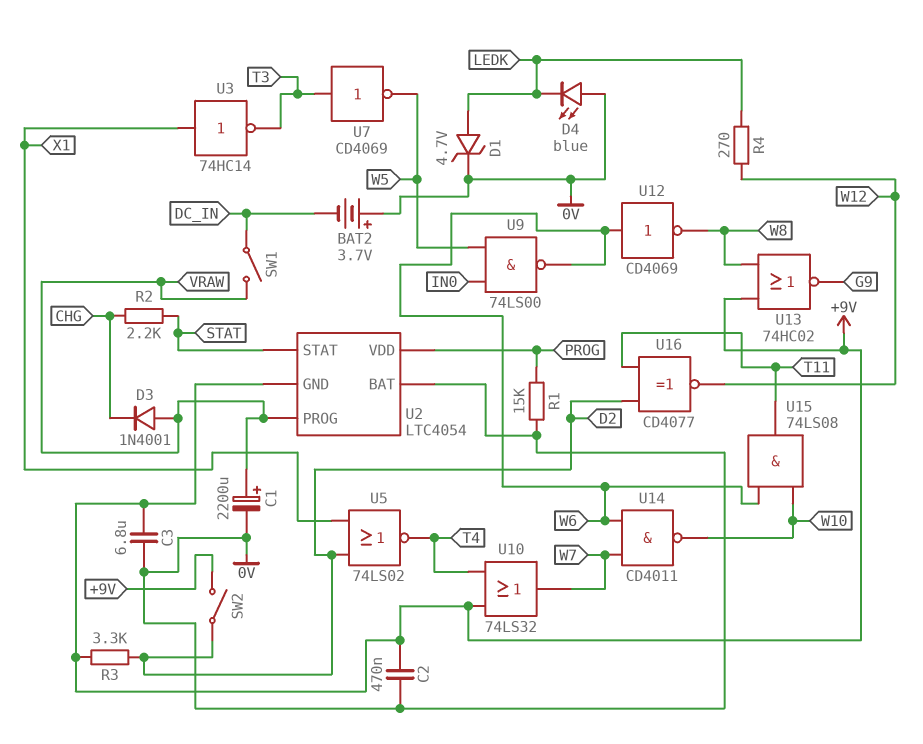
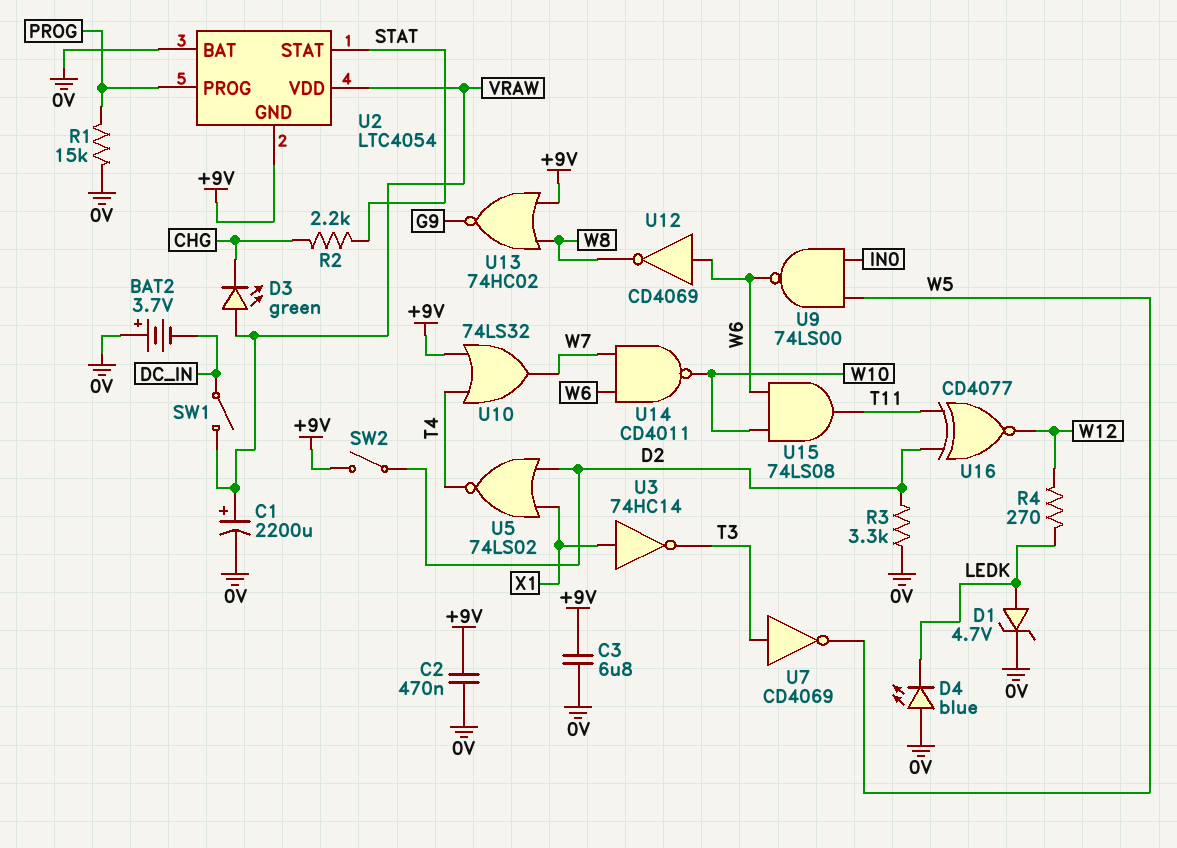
D3: diode 1N4001 (A VRAW, K CHG) -> LED green (A VRAW, K CHG)
R3: 3.3k (+9V, D2) -> 3.3k (0V, D2)
U2 pin PROG: VRAW -> PROG
U2 pin VDD: PROG -> VRAW

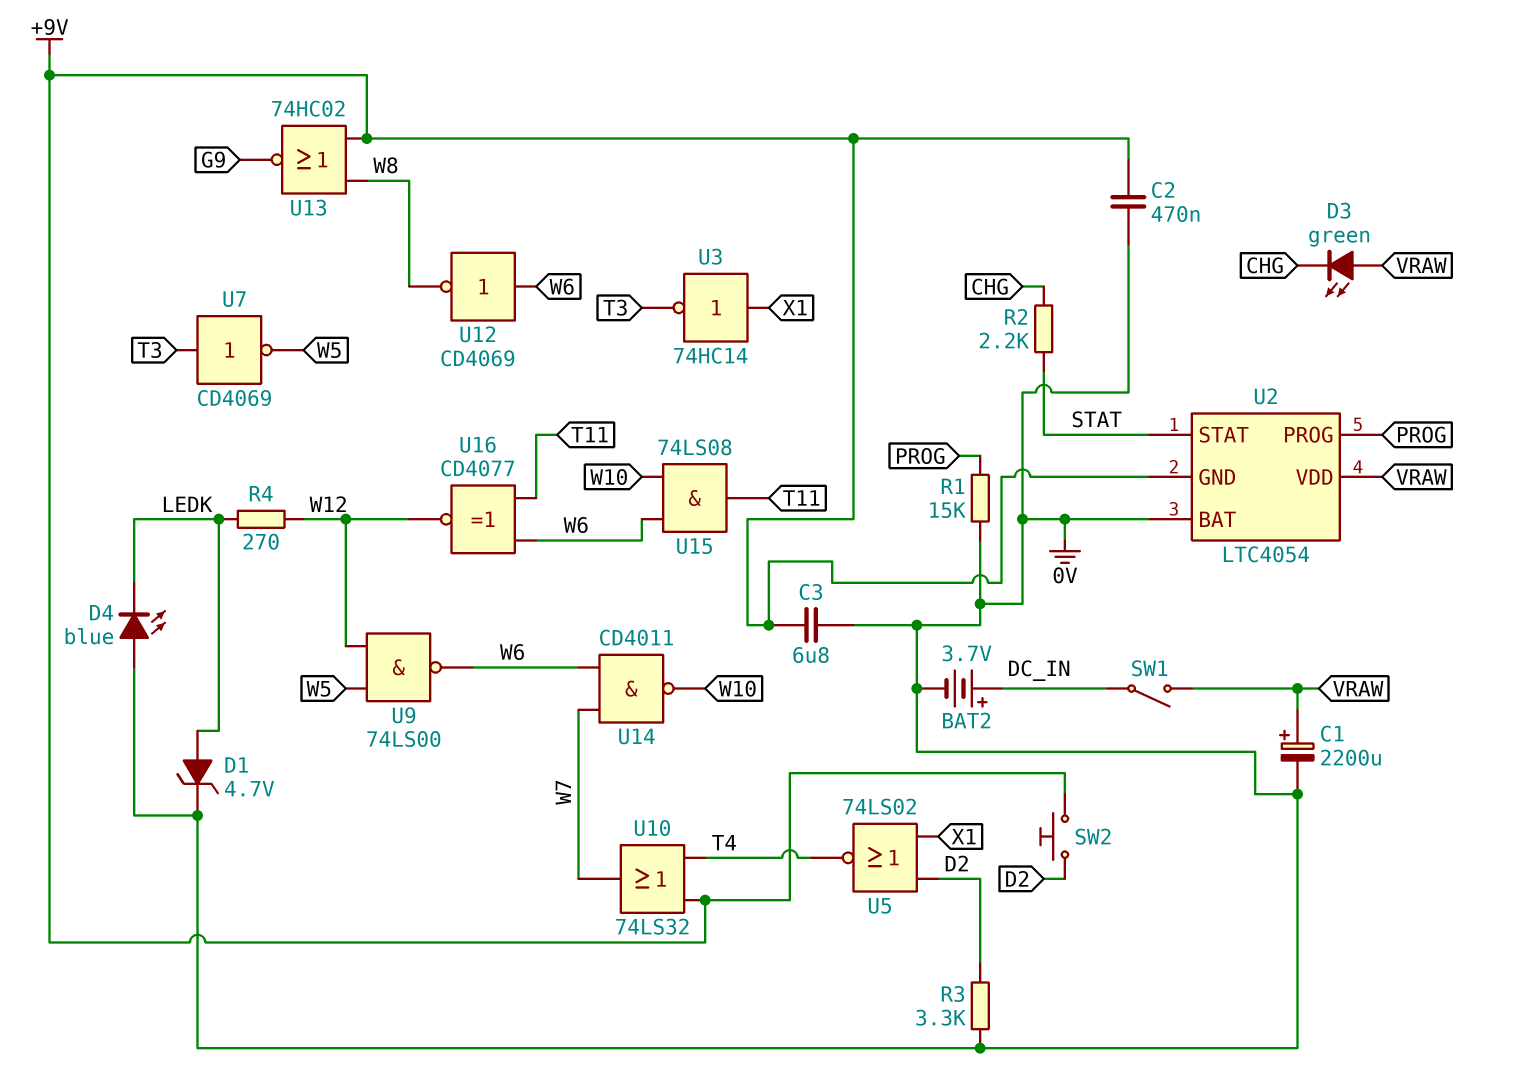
BAT2: 3.7V (plus 0V, minus DC_IN) -> 3.7V (plus DC_IN, minus 0V)
SW2: switch (+9V, D2) -> button (+9V, D2)
U9: NAND 74LS00 (in IN0, in W5, out W6) -> NAND 74LS00 (in W5, in W12, out W6)
U16: XNOR CD4077 (in D2, in T11, out W12) -> XNOR CD4077 (in T11, in W6, out W12)

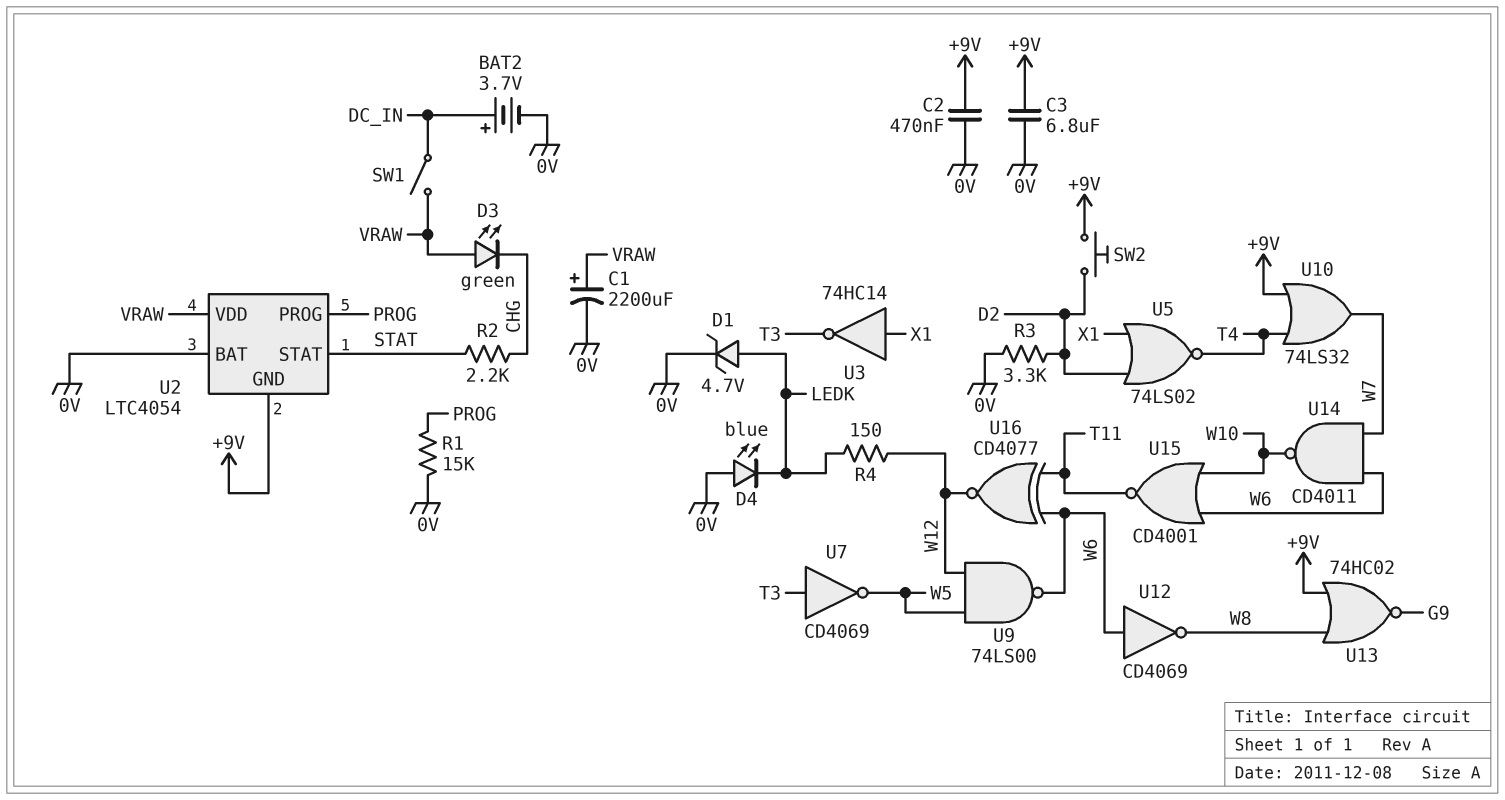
R4: 270 (LEDK, W12) -> 150 (LEDK, W12)
U15: AND 74LS08 (in W6, in W10, out T11) -> NOR CD4001 (in W6, in W10, out T11)

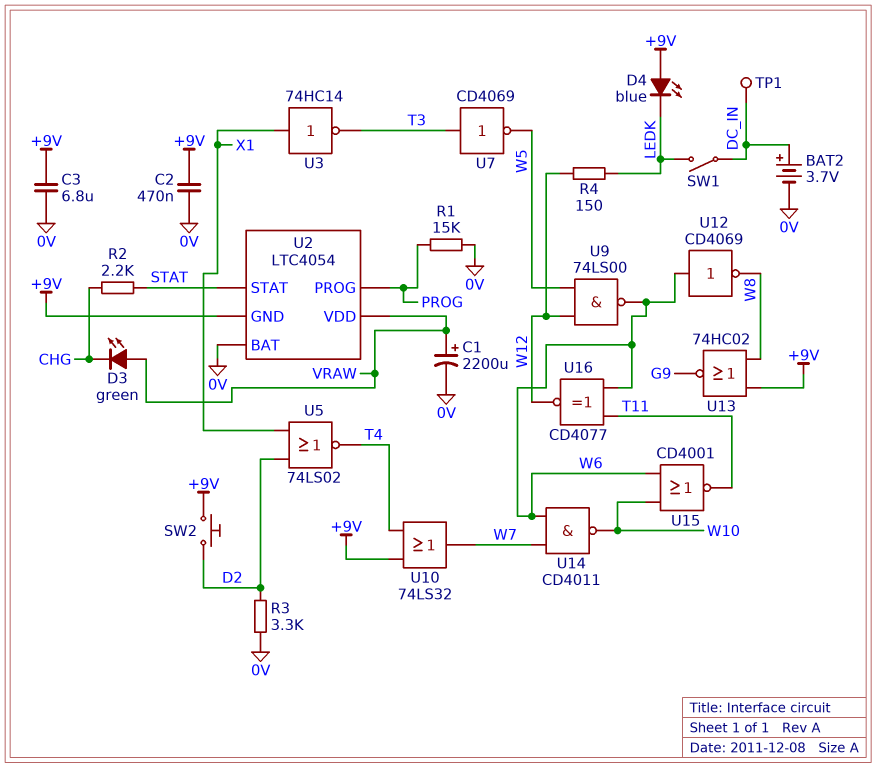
D1: zener 4.7V (A LEDK, K 0V) -> none
D4: LED blue (A 0V, K LEDK) -> LED blue (A +9V, K LEDK)
SW1: switch (DC_IN, VRAW) -> switch (DC_IN, LEDK)
TP1: none -> test point (DC_IN)

